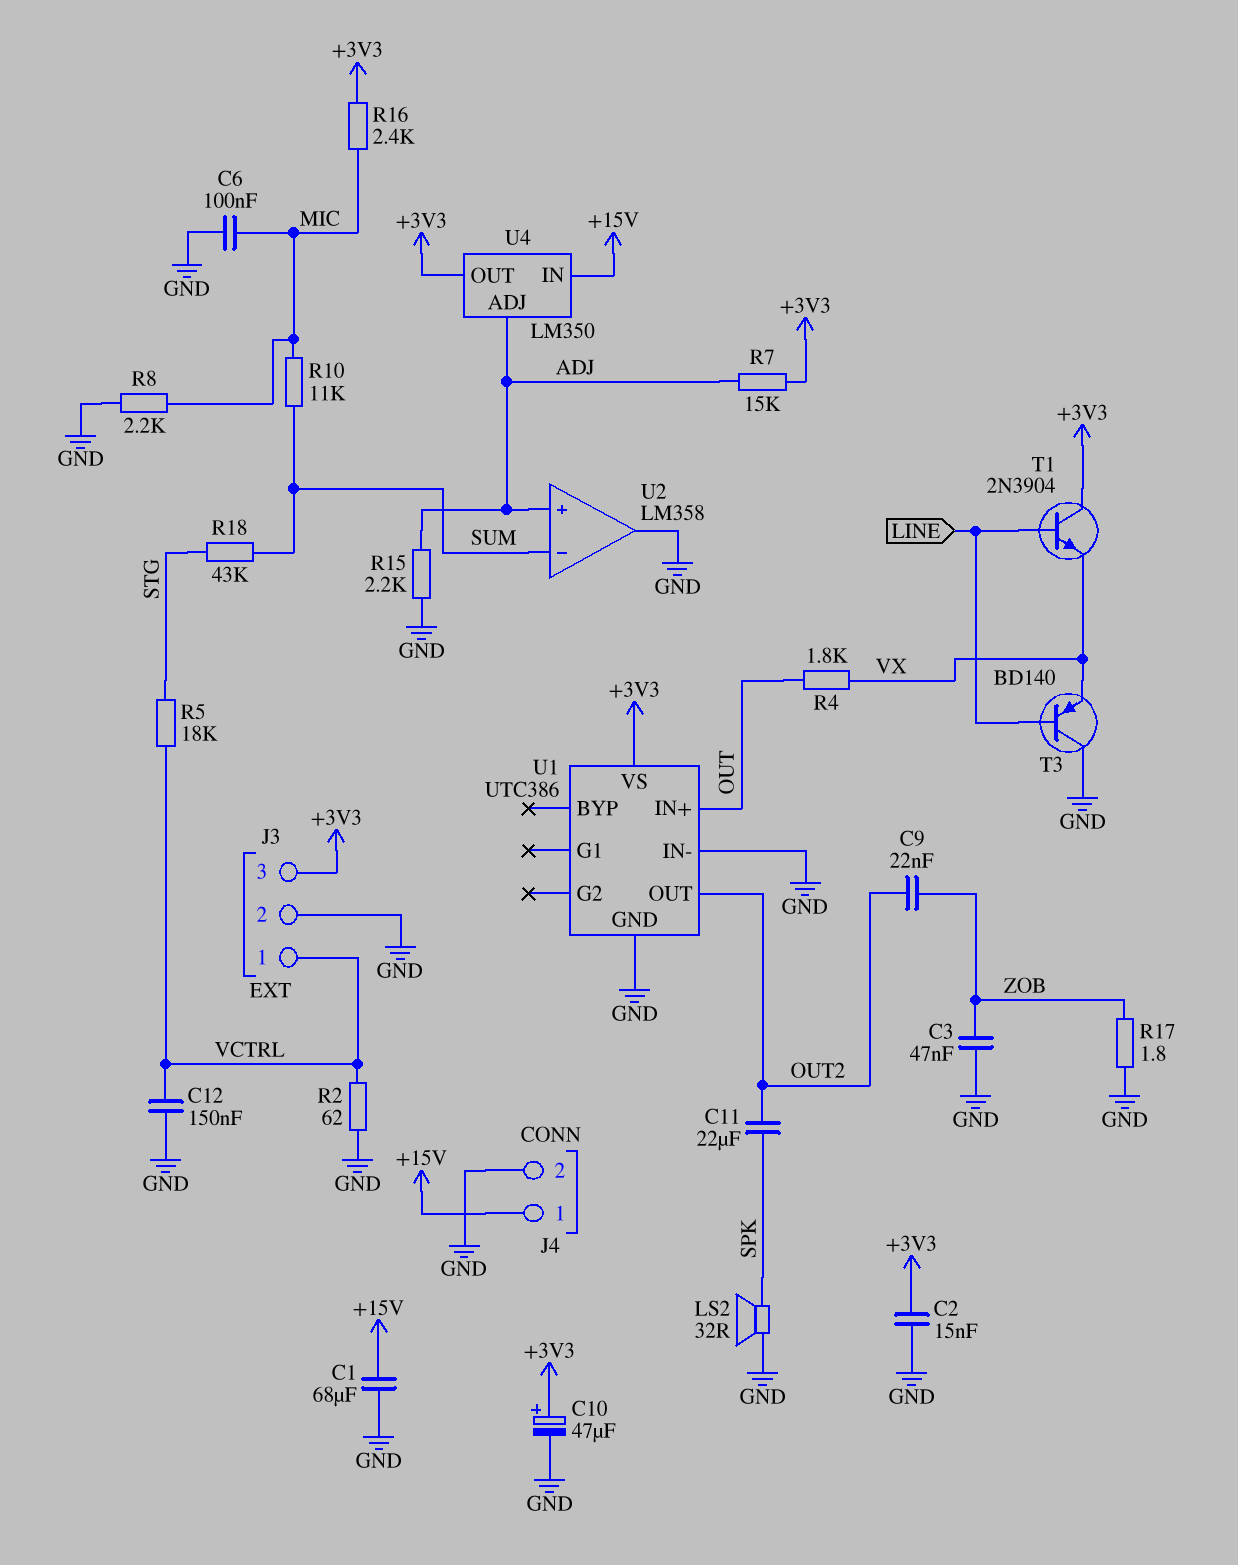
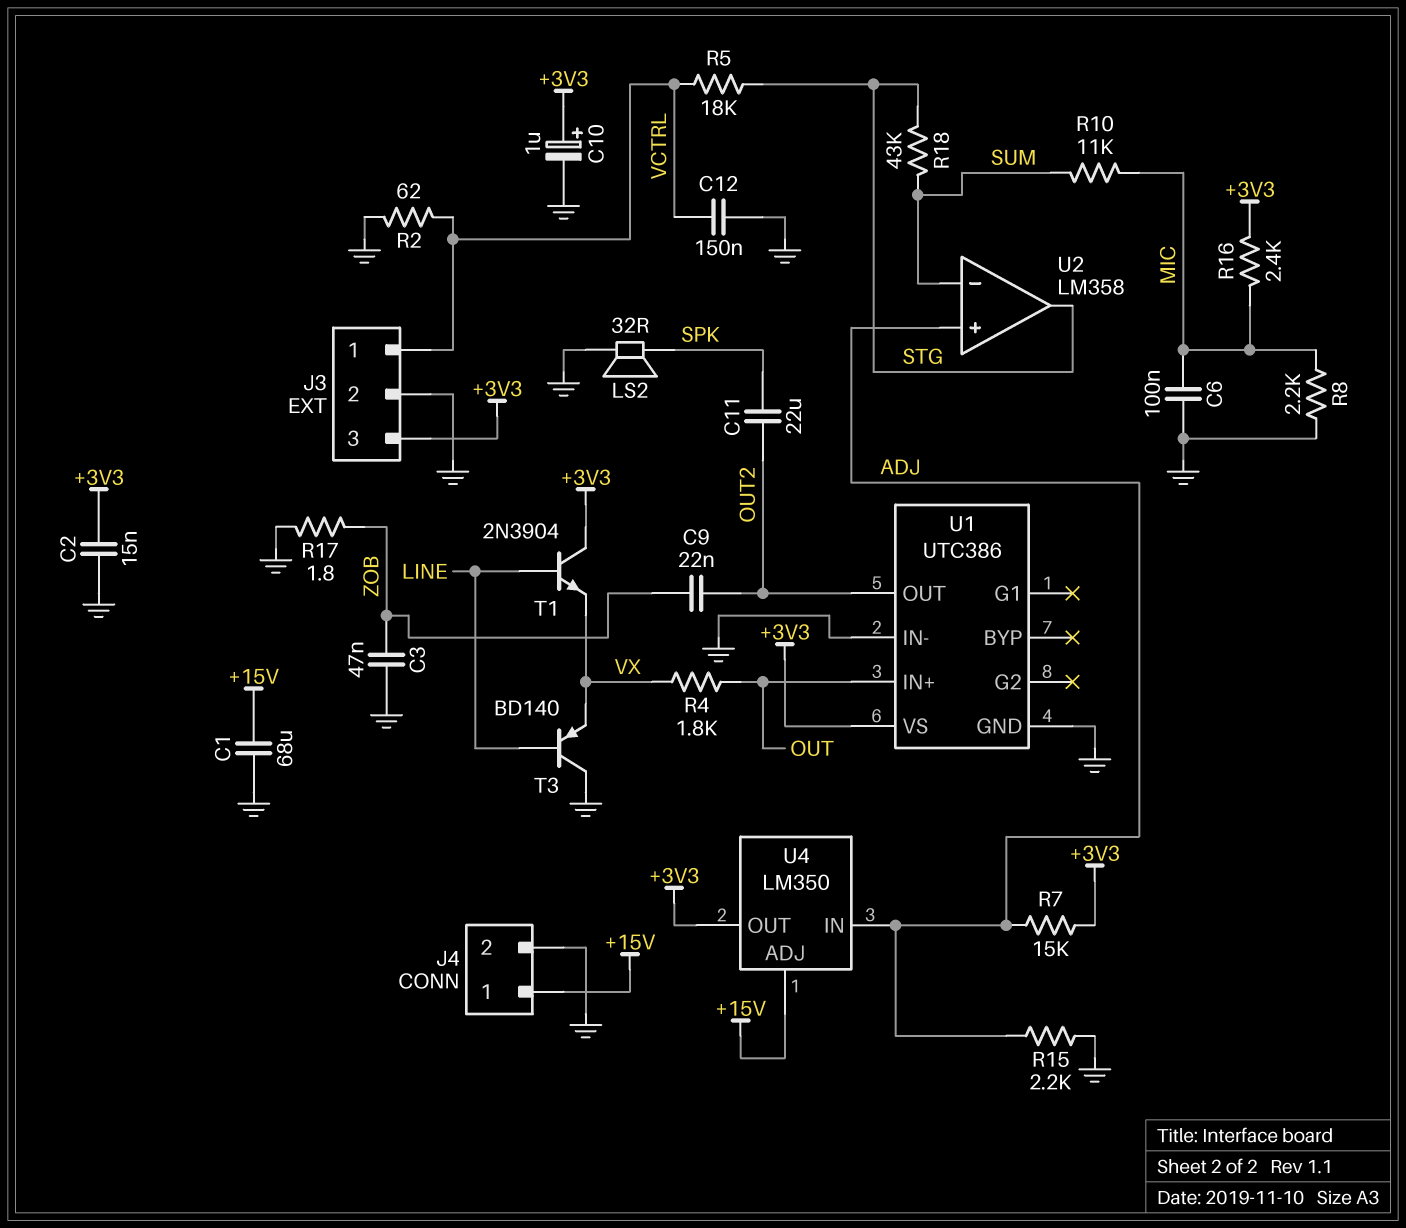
C10: 47uF (plus +3V3, minus GND) -> 1uF (plus +3V3, minus GND)
U2 pin out: GND -> STG
U4 pin ADJ: ADJ -> +15V
U4 pin IN: +15V -> ADJ

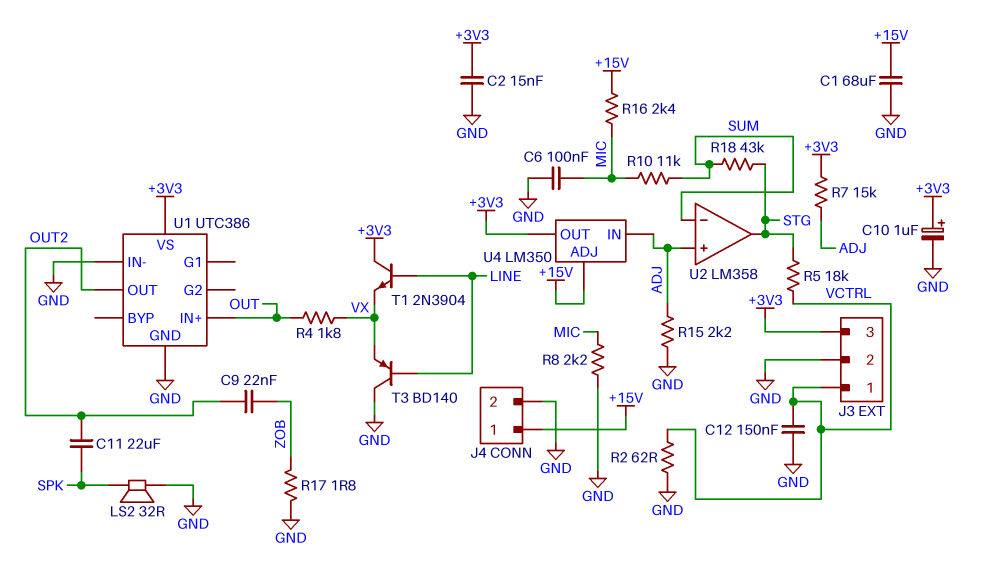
C3: 47nF (GND, ZOB) -> none
R16: 2.4k (+3V3, MIC) -> 2.4k (+15V, MIC)

